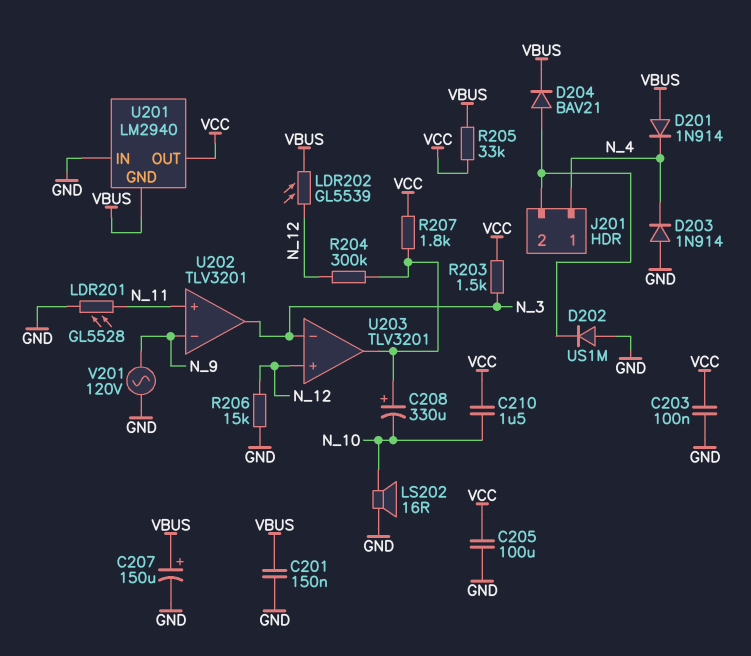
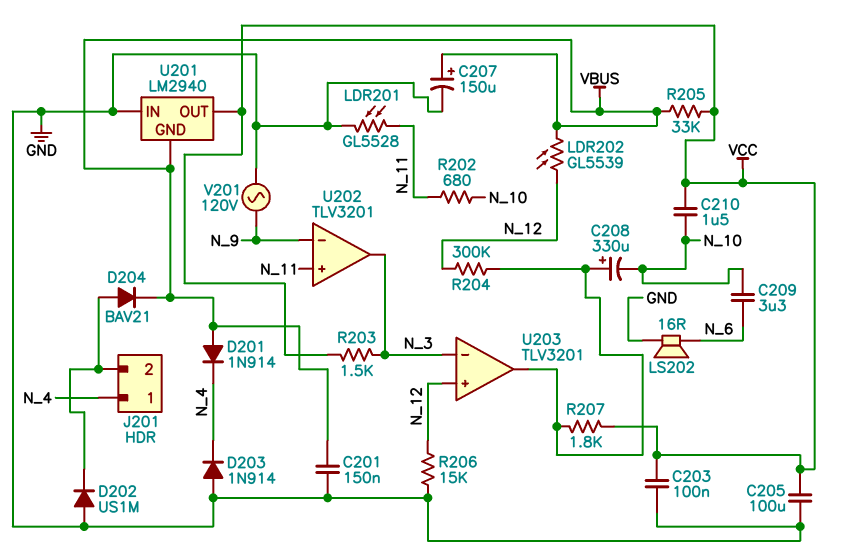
C209: none -> 3.3uF (N_6, N_10)
LS202: speaker 16R (GND, N_10) -> speaker 16R (GND, N_6)
R202: none -> 680 (N_10, N_11)

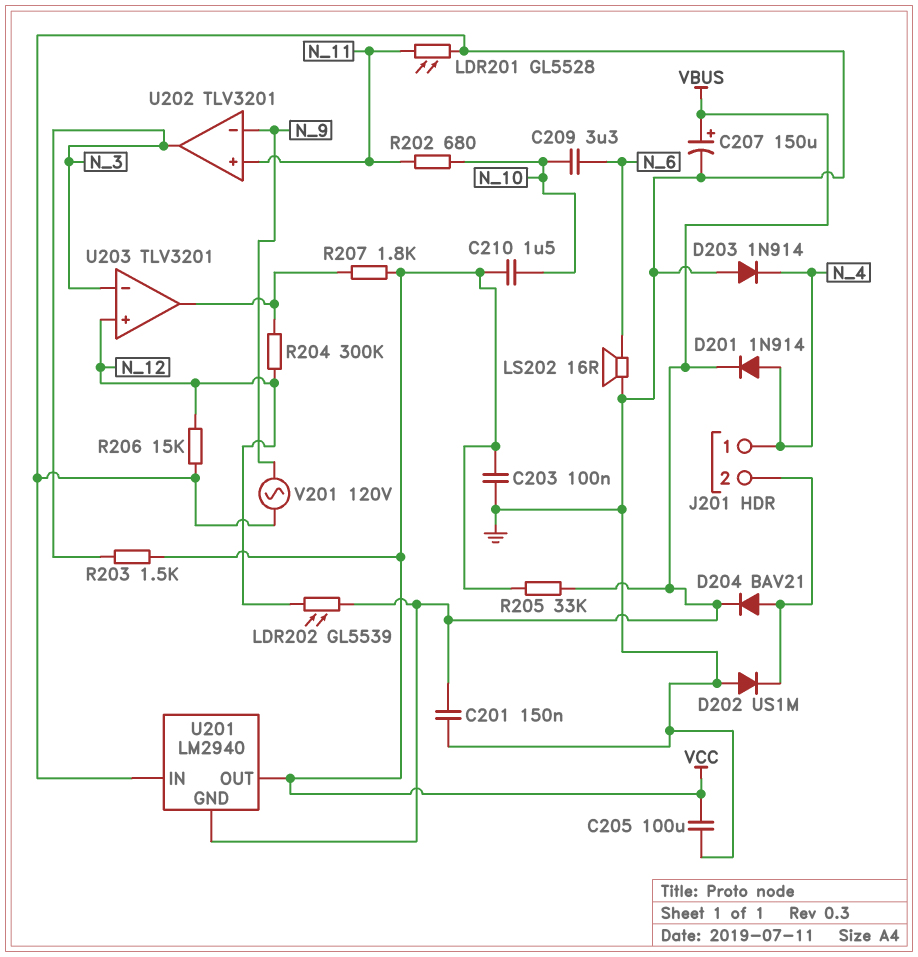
C208: 330uF (plus U203/out, minus N_10) -> none
D201: diode 1N914 (A VBUS, K N_4) -> diode 1N914 (A N_4, K VBUS)

